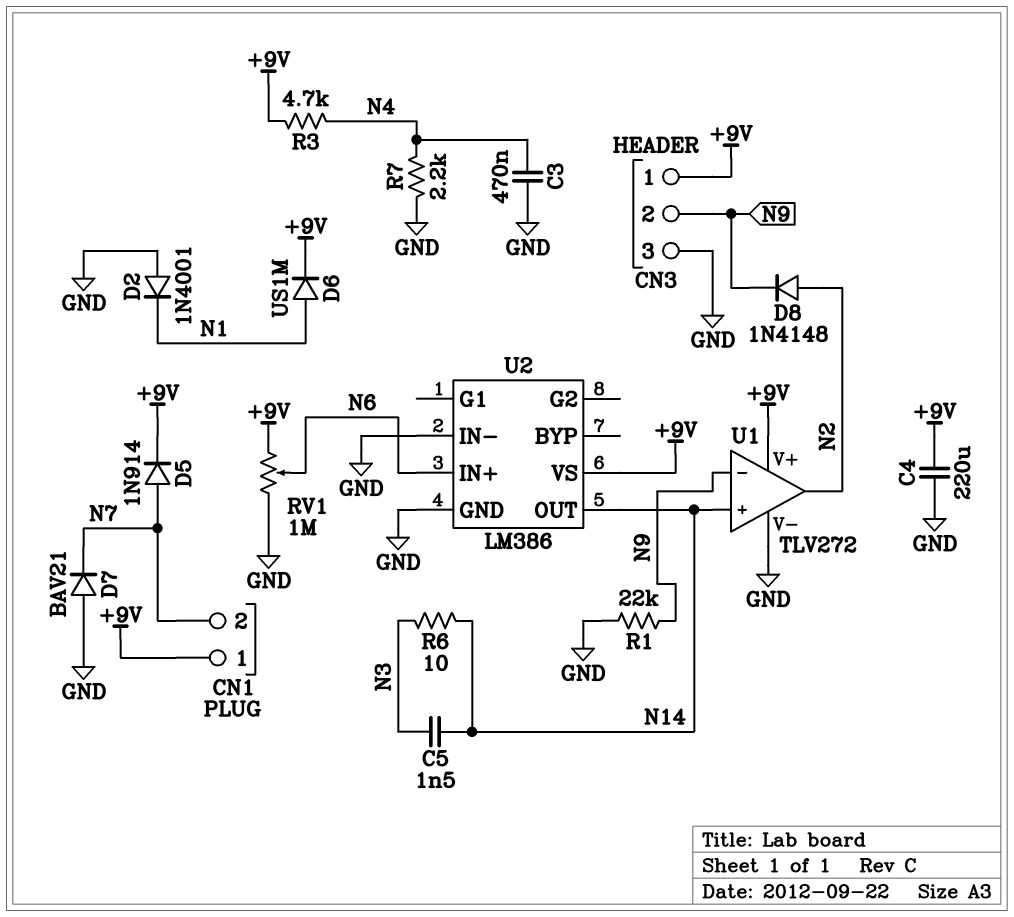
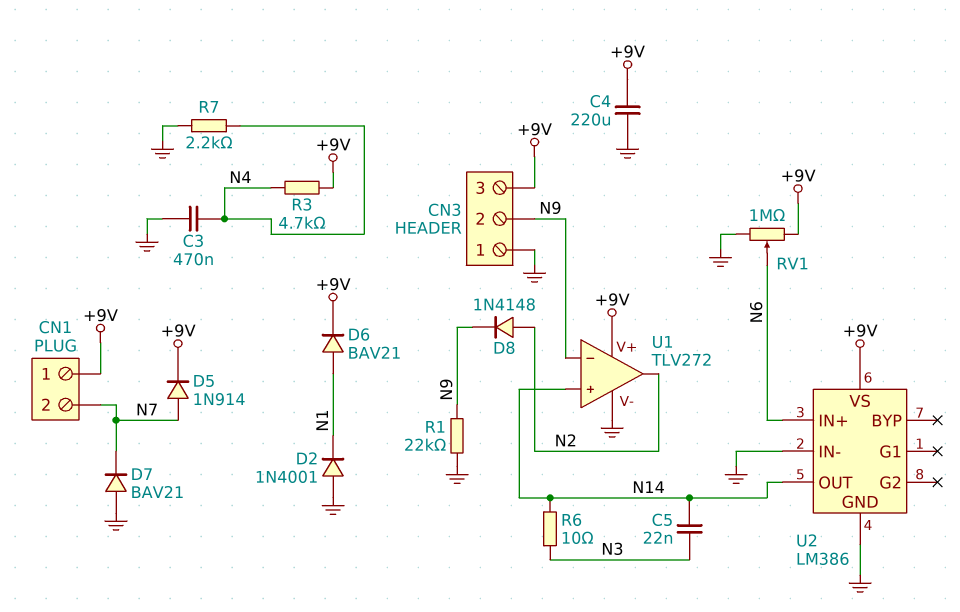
C5: 1.5nF (N3, N14) -> 22nF (N3, N14)
CN3 pin 1: +9V -> GND
CN3 pin 3: GND -> +9V
D6: diode US1M (A N1, K +9V) -> diode BAV21 (A N1, K +9V)

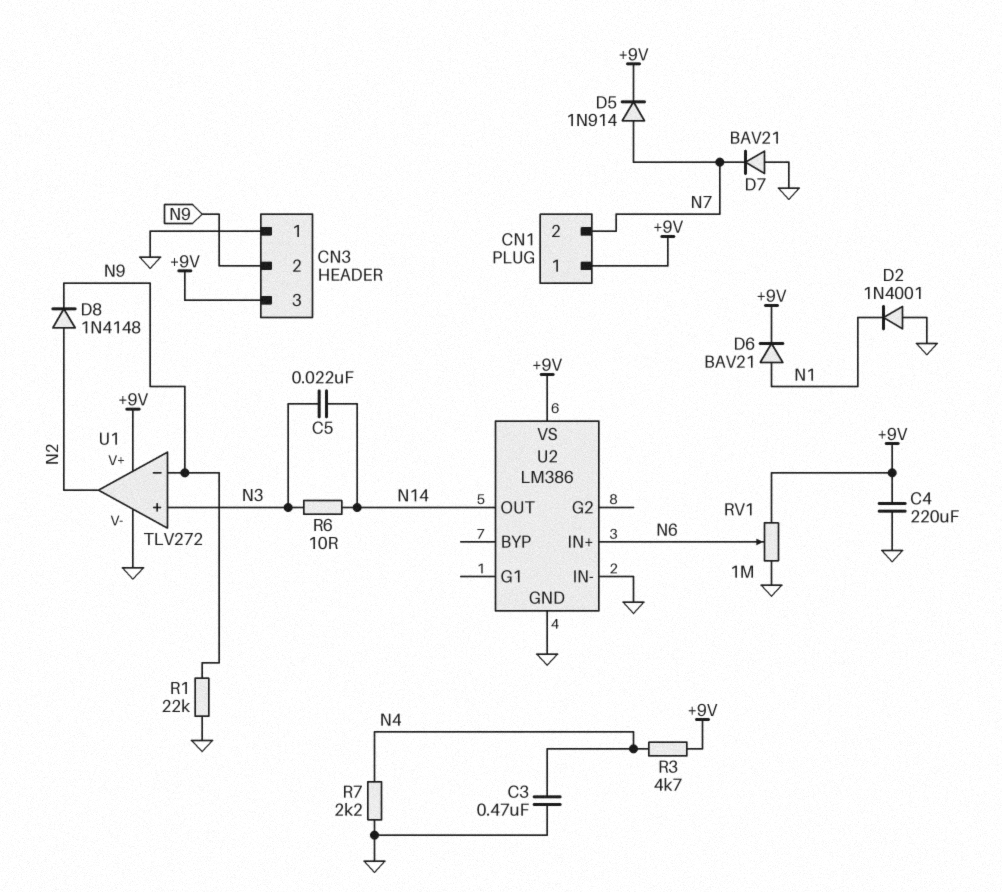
U1 pin in+: N14 -> N3

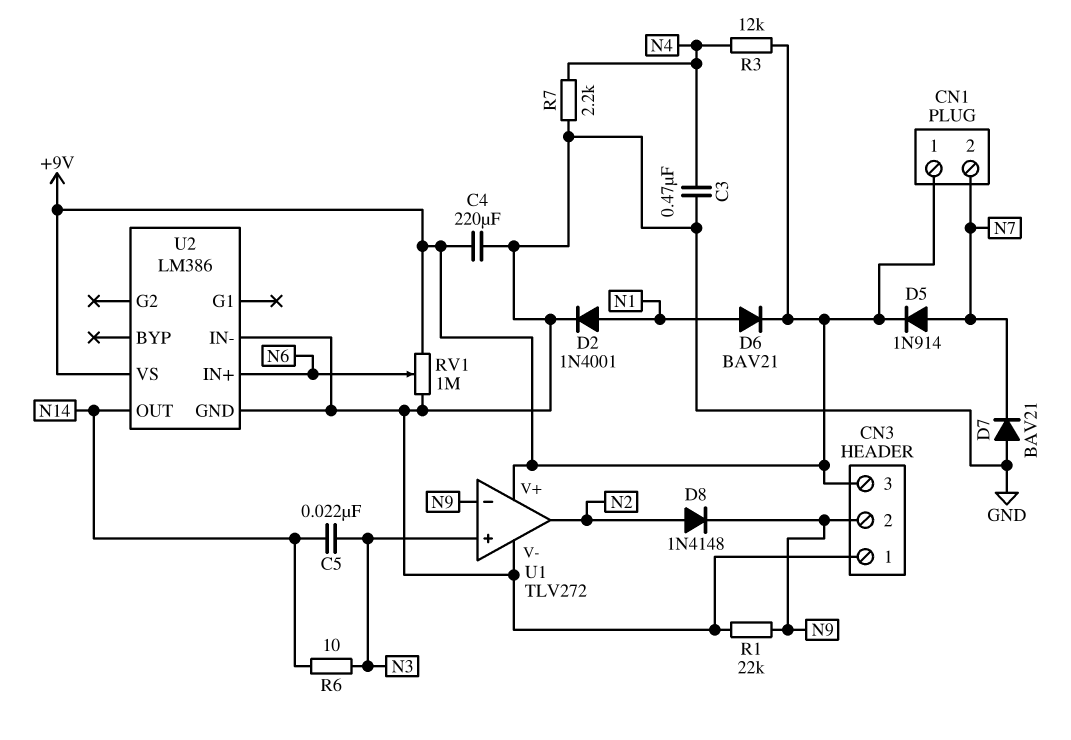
D2: diode 1N4001 (A GND, K N1) -> diode 1N4001 (A N1, K GND)
R3: 4.7k (+9V, N4) -> 12k (+9V, N4)

